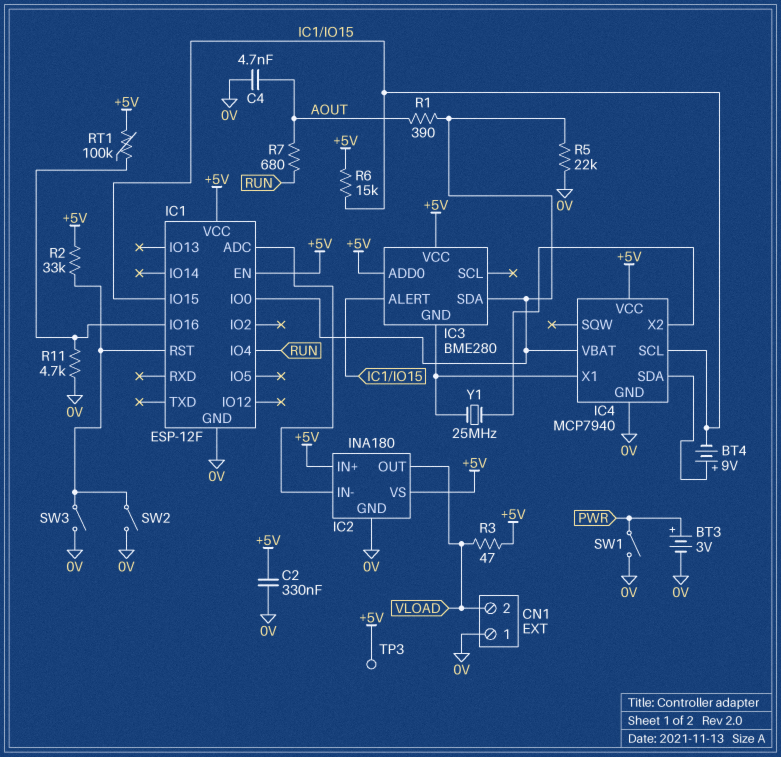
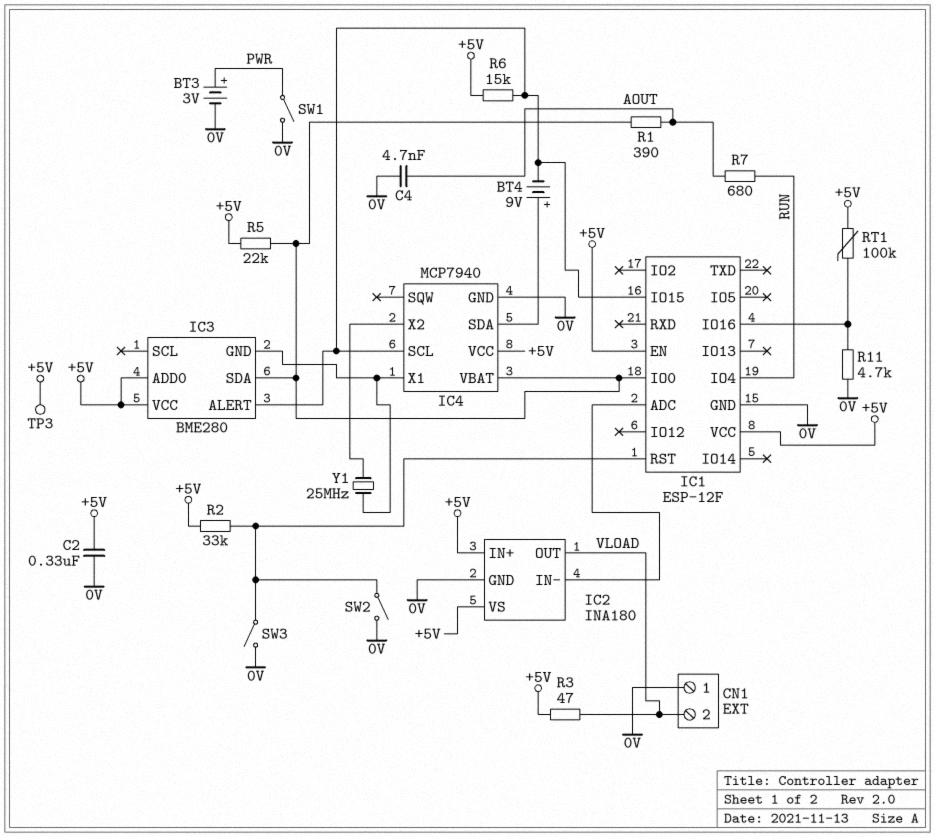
R5: 22k (0V, IC1/IO0) -> 22k (+5V, IC1/IO0)

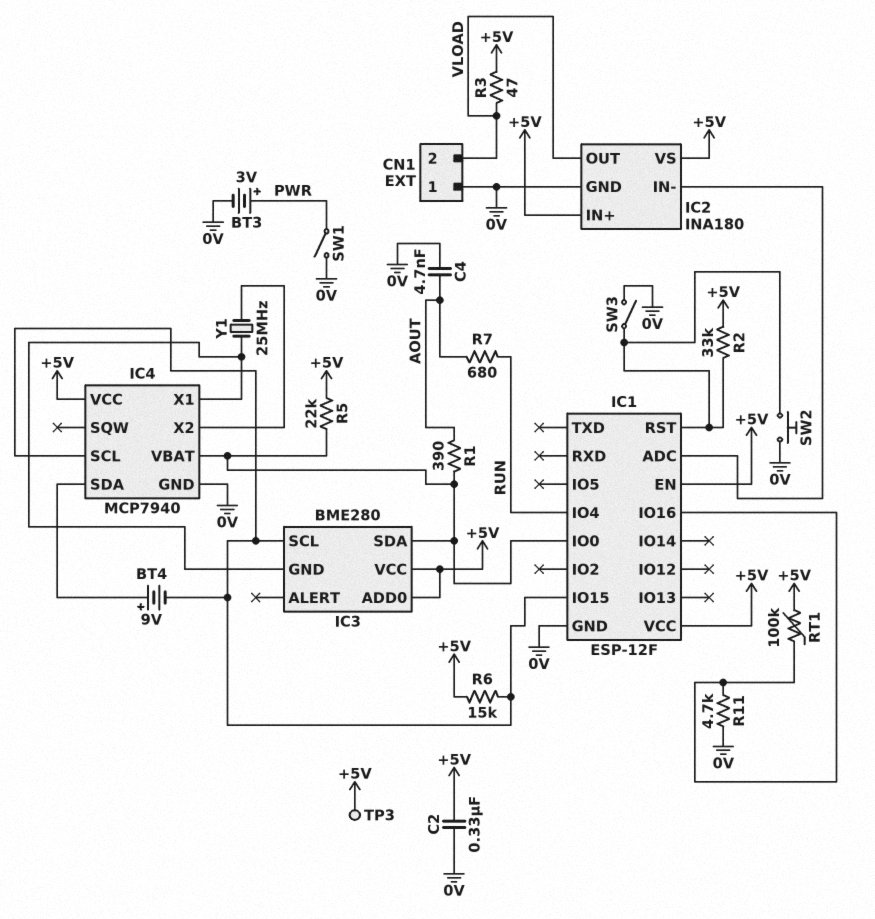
IC3 pin ALERT: IC1/IO15 -> none
IC3 pin SCL: none -> IC1/IO15
SW2: switch (0V, IC1/RST) -> button (0V, IC1/RST)

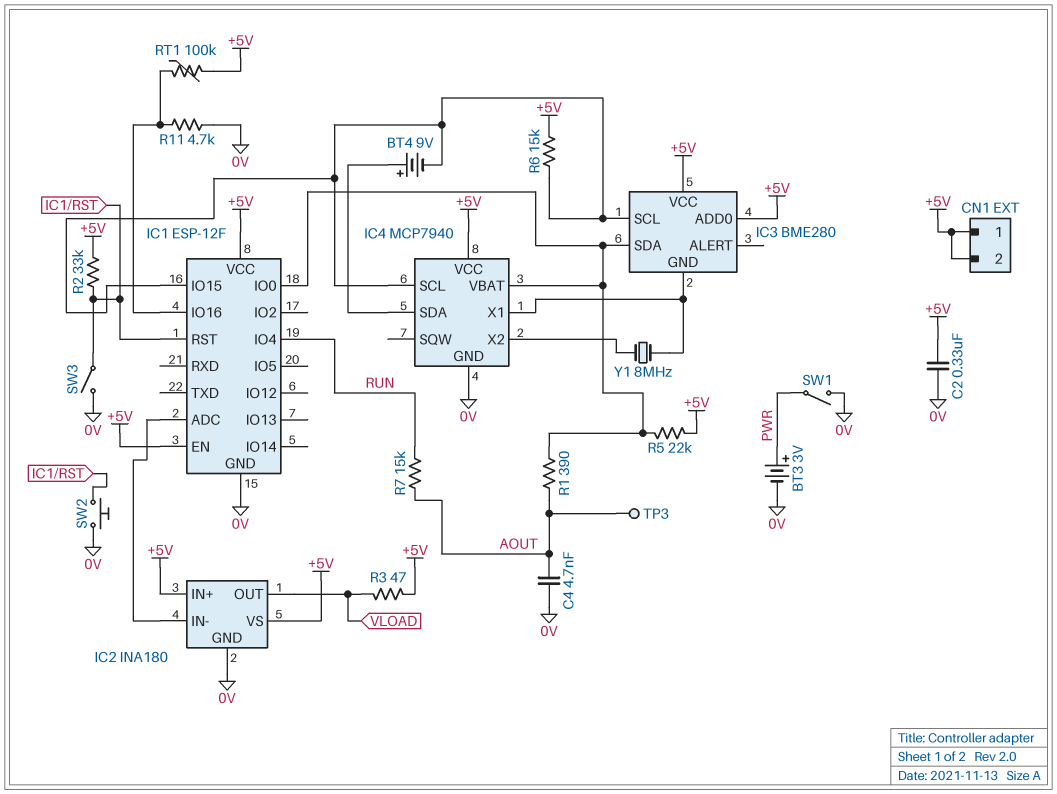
CN1 pin 1: 0V -> +5V
CN1 pin 2: VLOAD -> +5V
R7: 680 (AOUT, RUN) -> 15k (AOUT, RUN)
TP3: test point (+5V) -> test point (AOUT)
Y1: 25MHz (IC3/GND, IC4/X2) -> 8MHz (IC3/GND, IC4/X2)

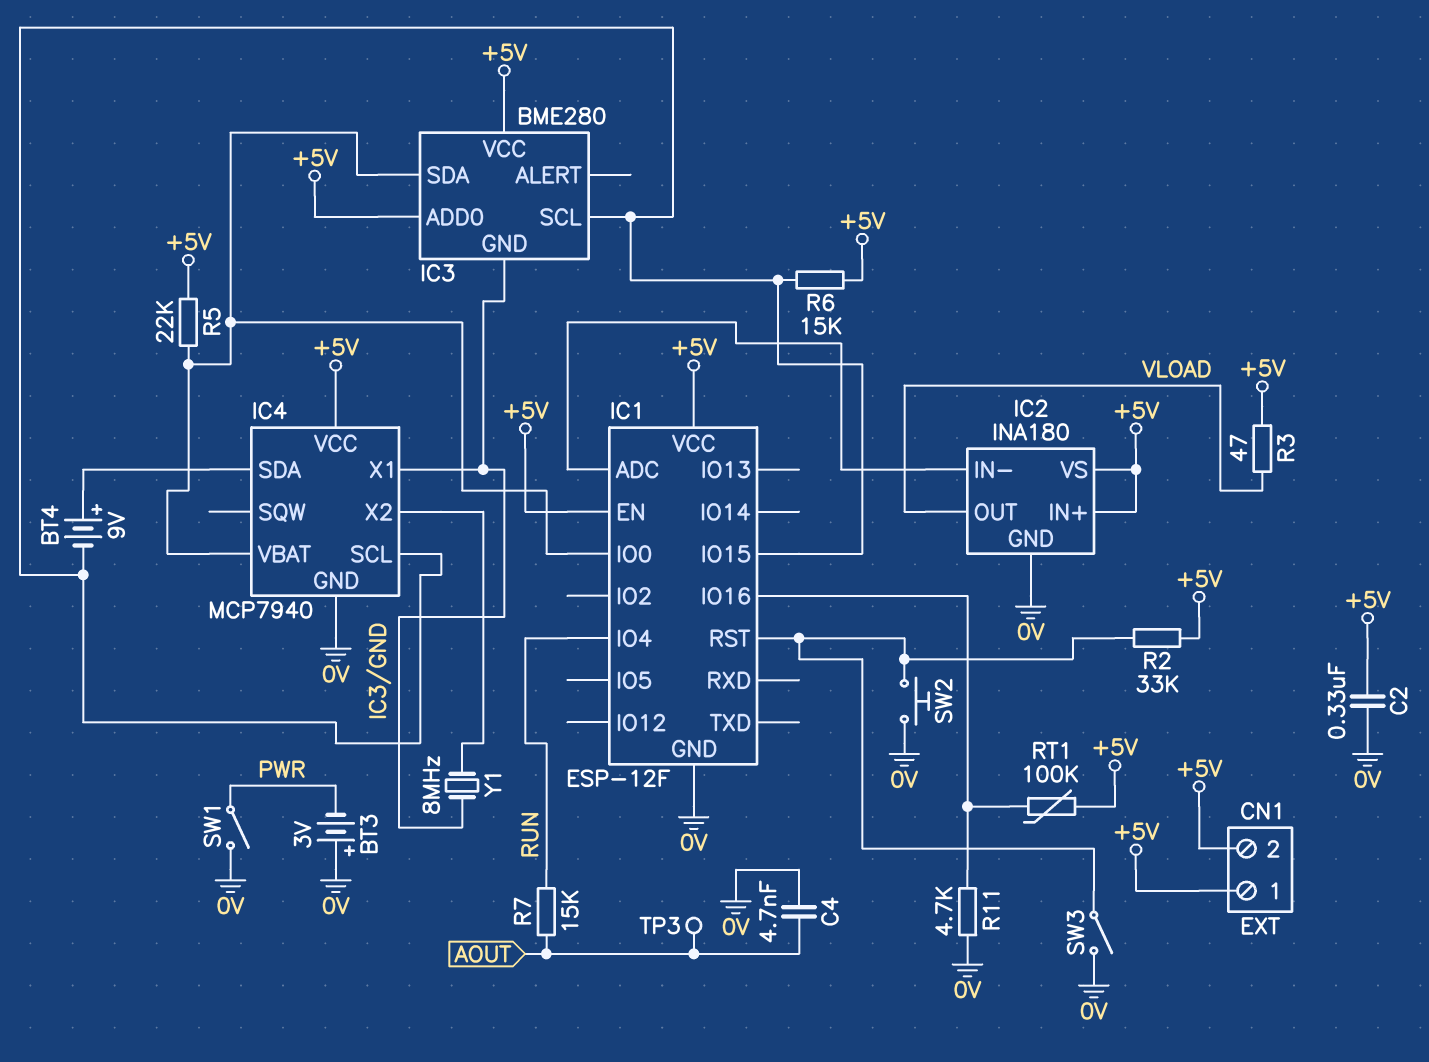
BT3: 3V (plus PWR, minus 0V) -> 3V (plus 0V, minus PWR)
R1: 390 (AOUT, IC1/IO0) -> none

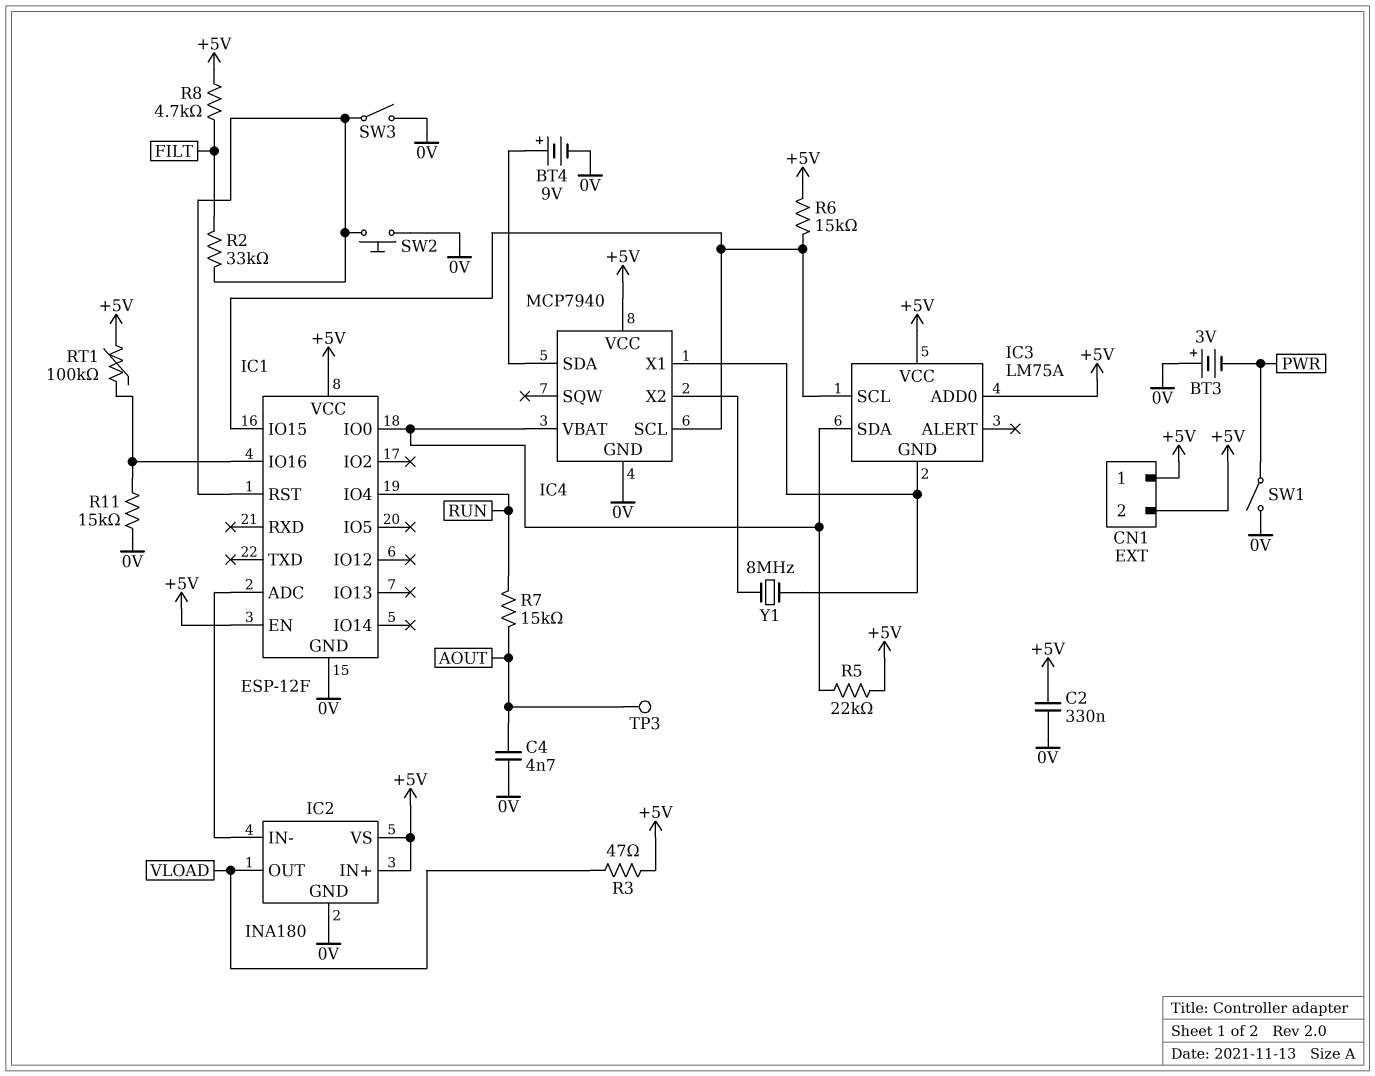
BT4: 9V (plus IC4/SDA, minus IC1/IO15) -> 9V (plus IC4/SDA, minus 0V)
IC3: BME280 -> LM75A
R2: 33k (+5V, IC1/RST) -> 33k (FILT, IC1/RST)
R8: none -> 4.7k (+5V, FILT)
R11: 4.7k (0V, IC1/IO16) -> 15k (0V, IC1/IO16)

